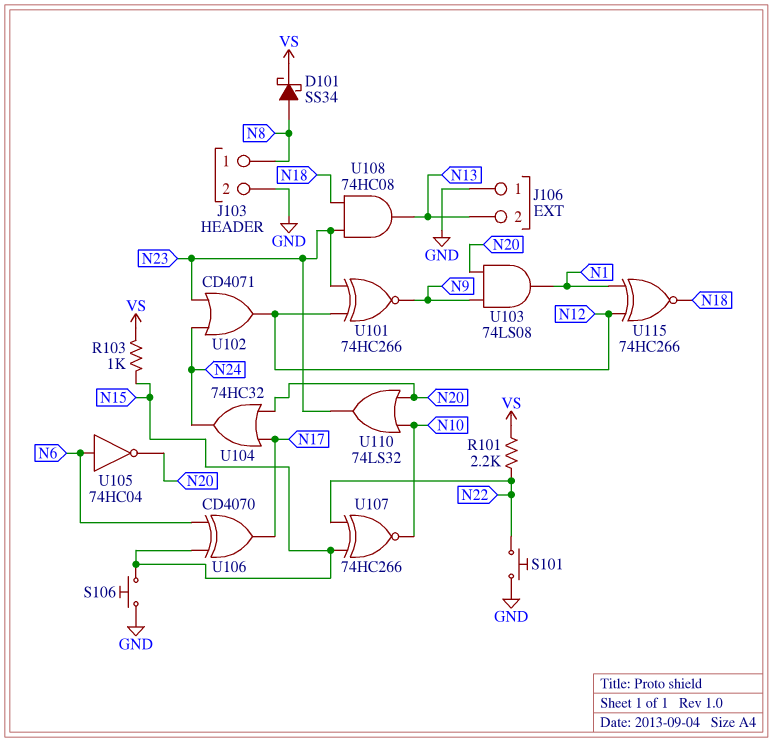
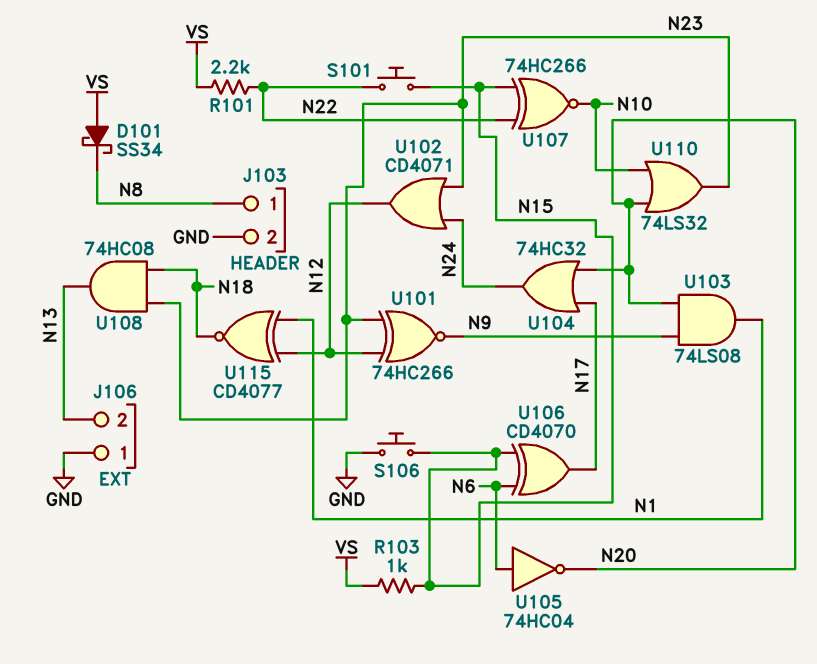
D101: schottky SS34 (A N8, K VS) -> schottky SS34 (A VS, K N8)
S101: button (GND, N22) -> button (N15, N22)
U115: XNOR 74HC266 (in N1, in N12, out N18) -> XNOR CD4077 (in N1, in N12, out N18)

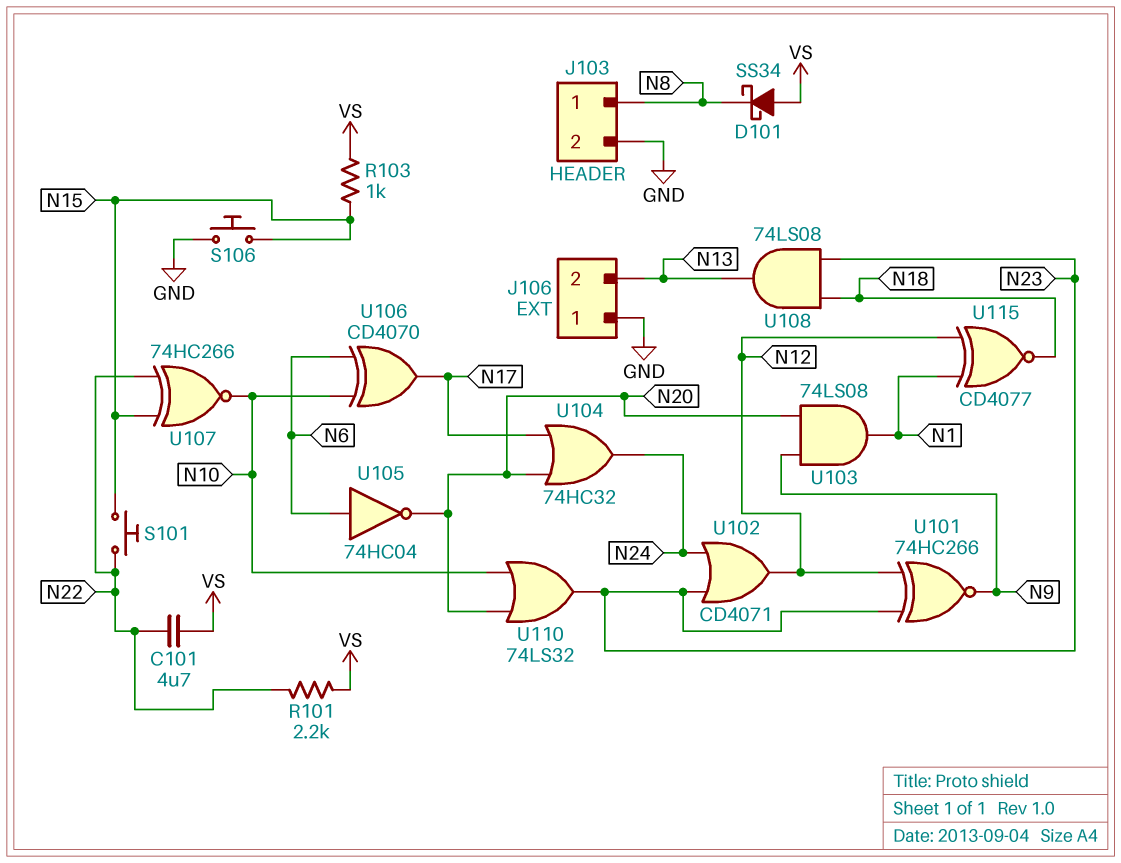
C101: none -> 4.7uF (N22, VS)
U106: XOR CD4070 (in N6, in N15, out N17) -> XOR CD4070 (in N6, in N10, out N17)
U108: AND 74HC08 (in N18, in N23, out N13) -> AND 74LS08 (in N18, in N23, out N13)

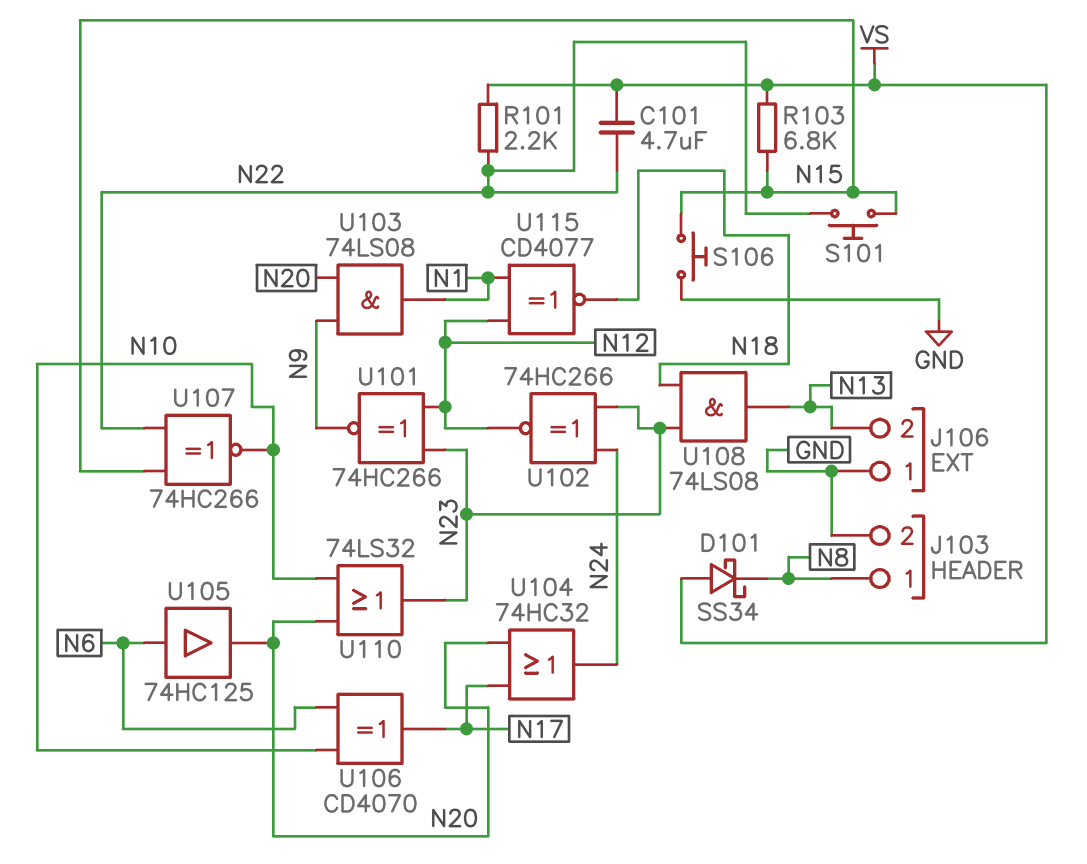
R103: 1k (N15, VS) -> 6.8k (N15, VS)
U102: OR CD4071 (in N23, in N24, out N12) -> XNOR 74HC266 (in N23, in N24, out N12)
U105: NOT 74HC04 (in N6, out N20) -> buffer 74HC125 (in N6, out N20)

